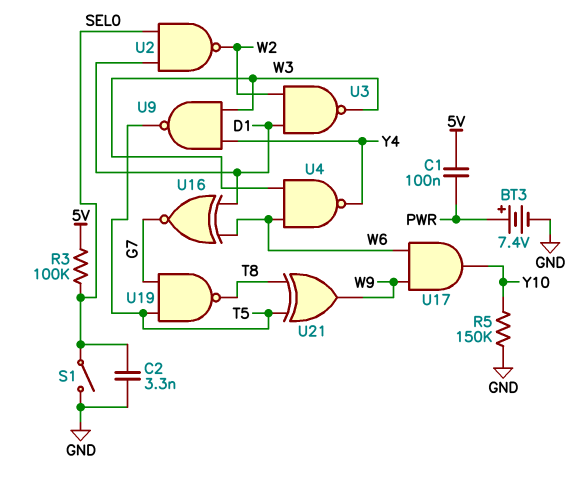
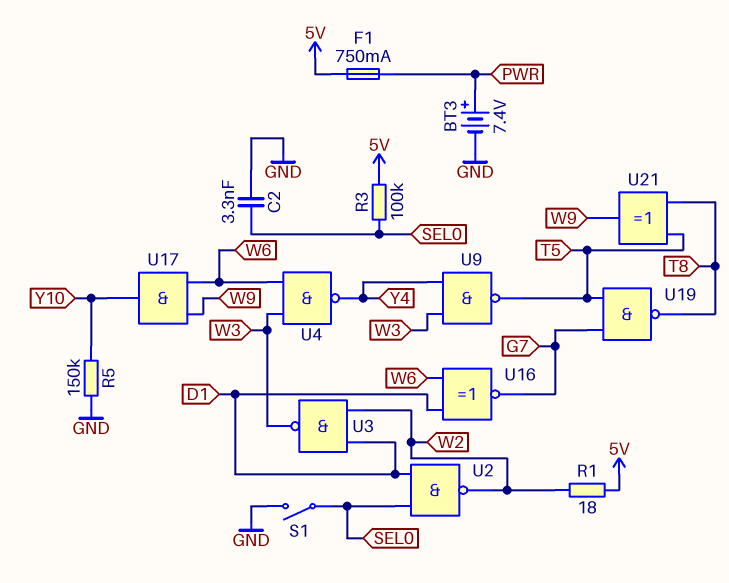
C1: 100nF (5V, PWR) -> none
F1: none -> 750mA (5V, PWR)
R1: none -> 18 (5V, W2)

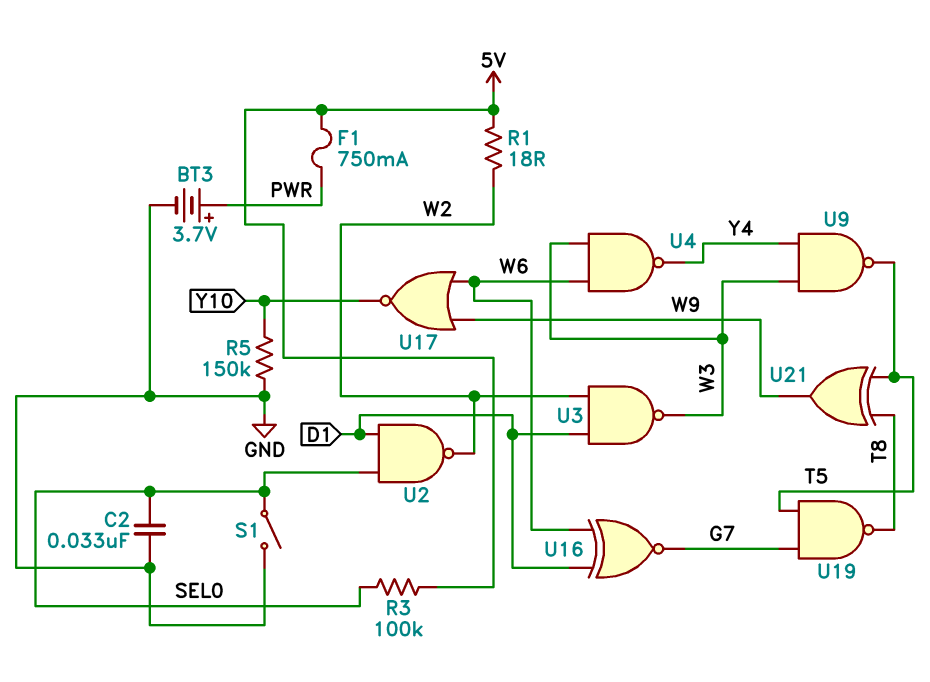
BT3: 7.4V (plus PWR, minus GND) -> 3.7V (plus PWR, minus GND)
C2: 3.3nF (GND, SEL0) -> 33nF (GND, SEL0)
U17: AND (in W6, in W9, out Y10) -> NOR (in W6, in W9, out Y10)

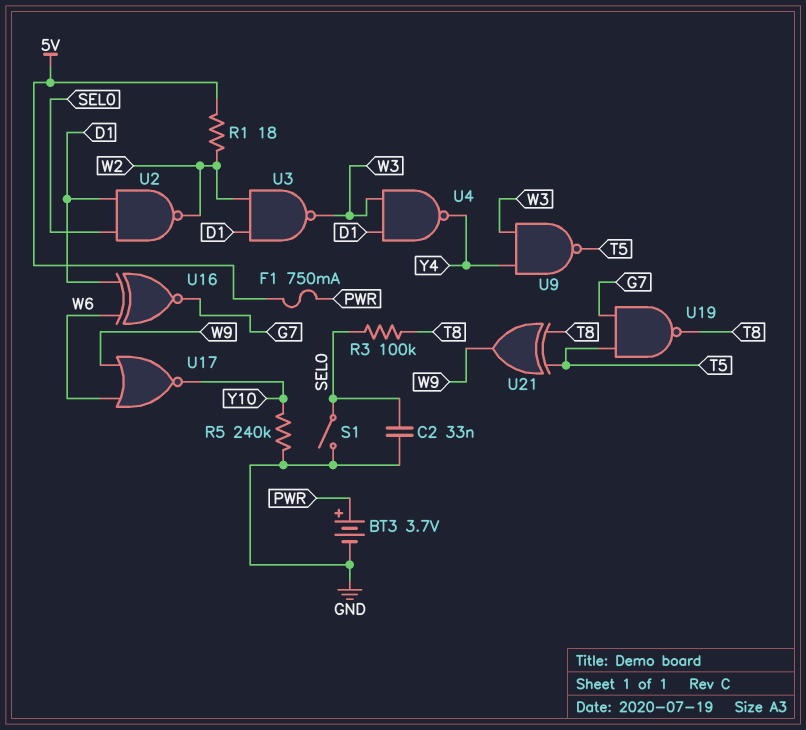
R3: 100k (5V, SEL0) -> 100k (SEL0, T8)
R5: 150k (GND, Y10) -> 240k (GND, Y10)
U4: NAND (in W3, in W6, out Y4) -> NAND (in D1, in W3, out Y4)

